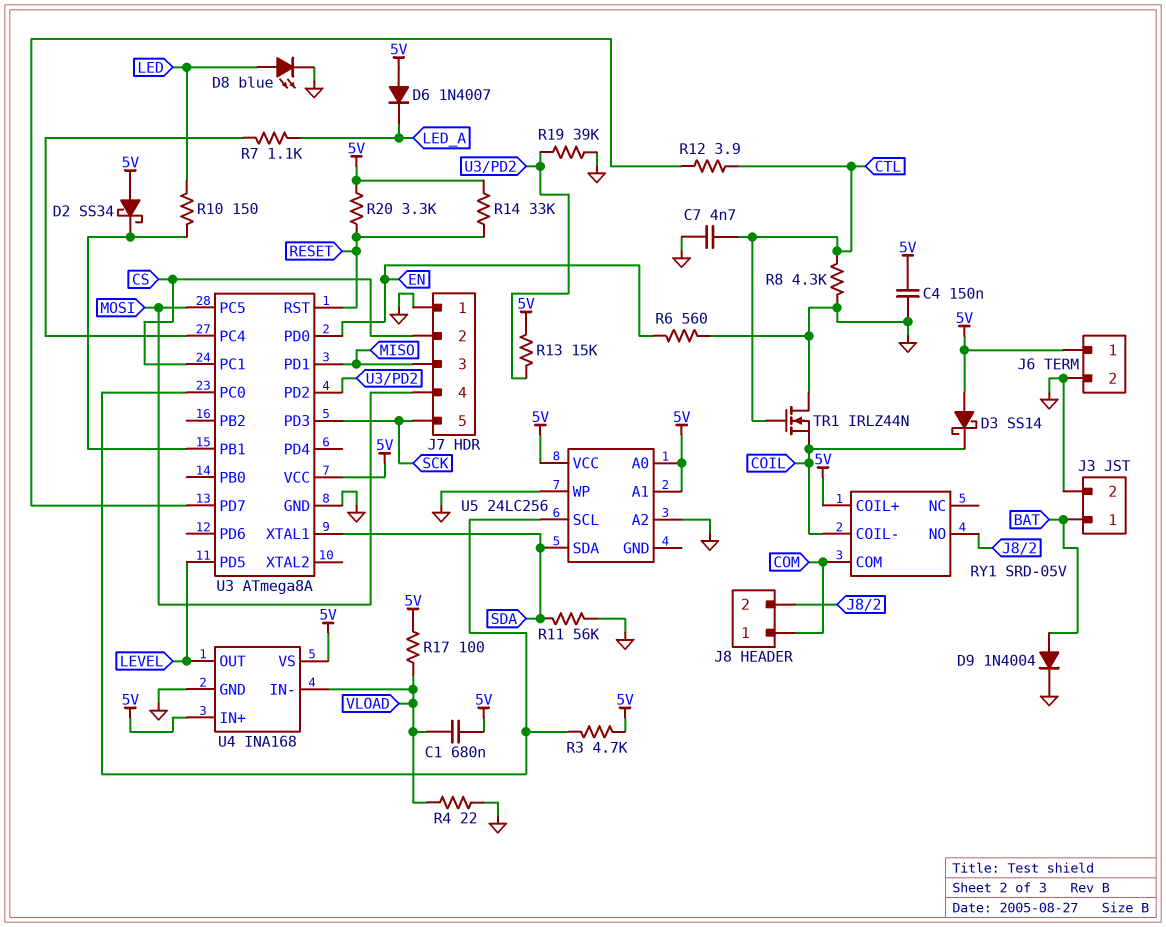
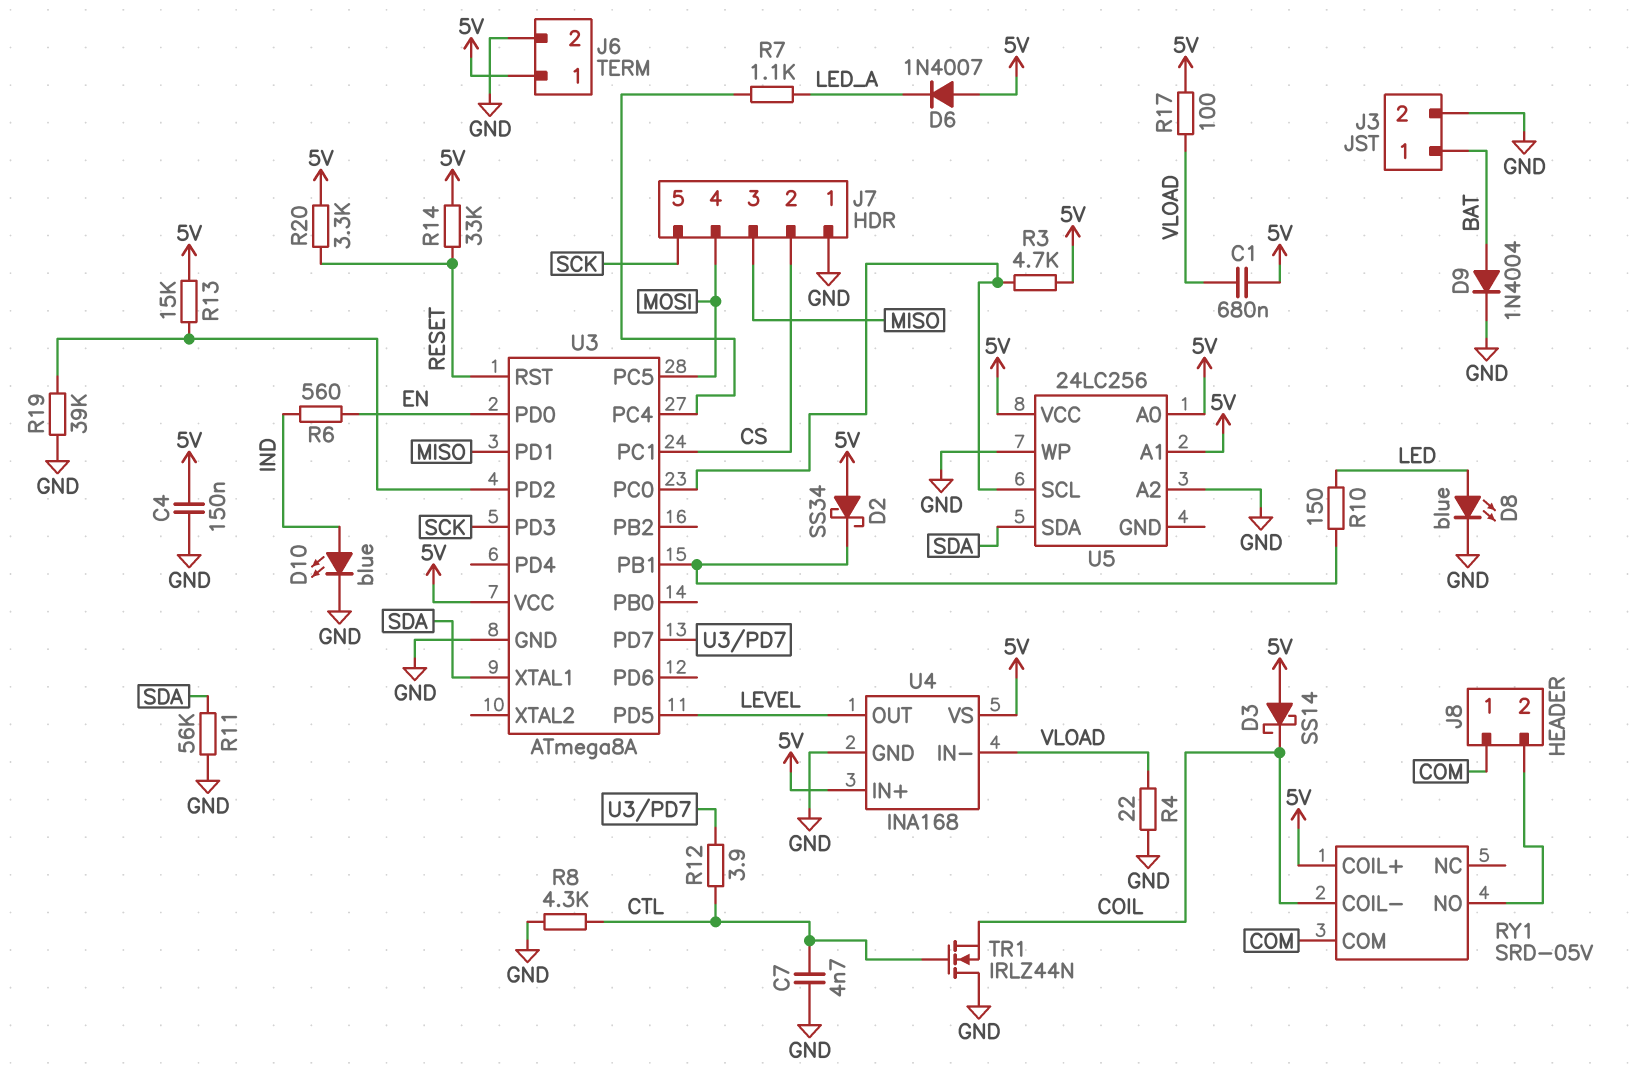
D10: none -> LED blue (A IND, K GND)
R6: 560 (EN, GND) -> 560 (EN, IND)

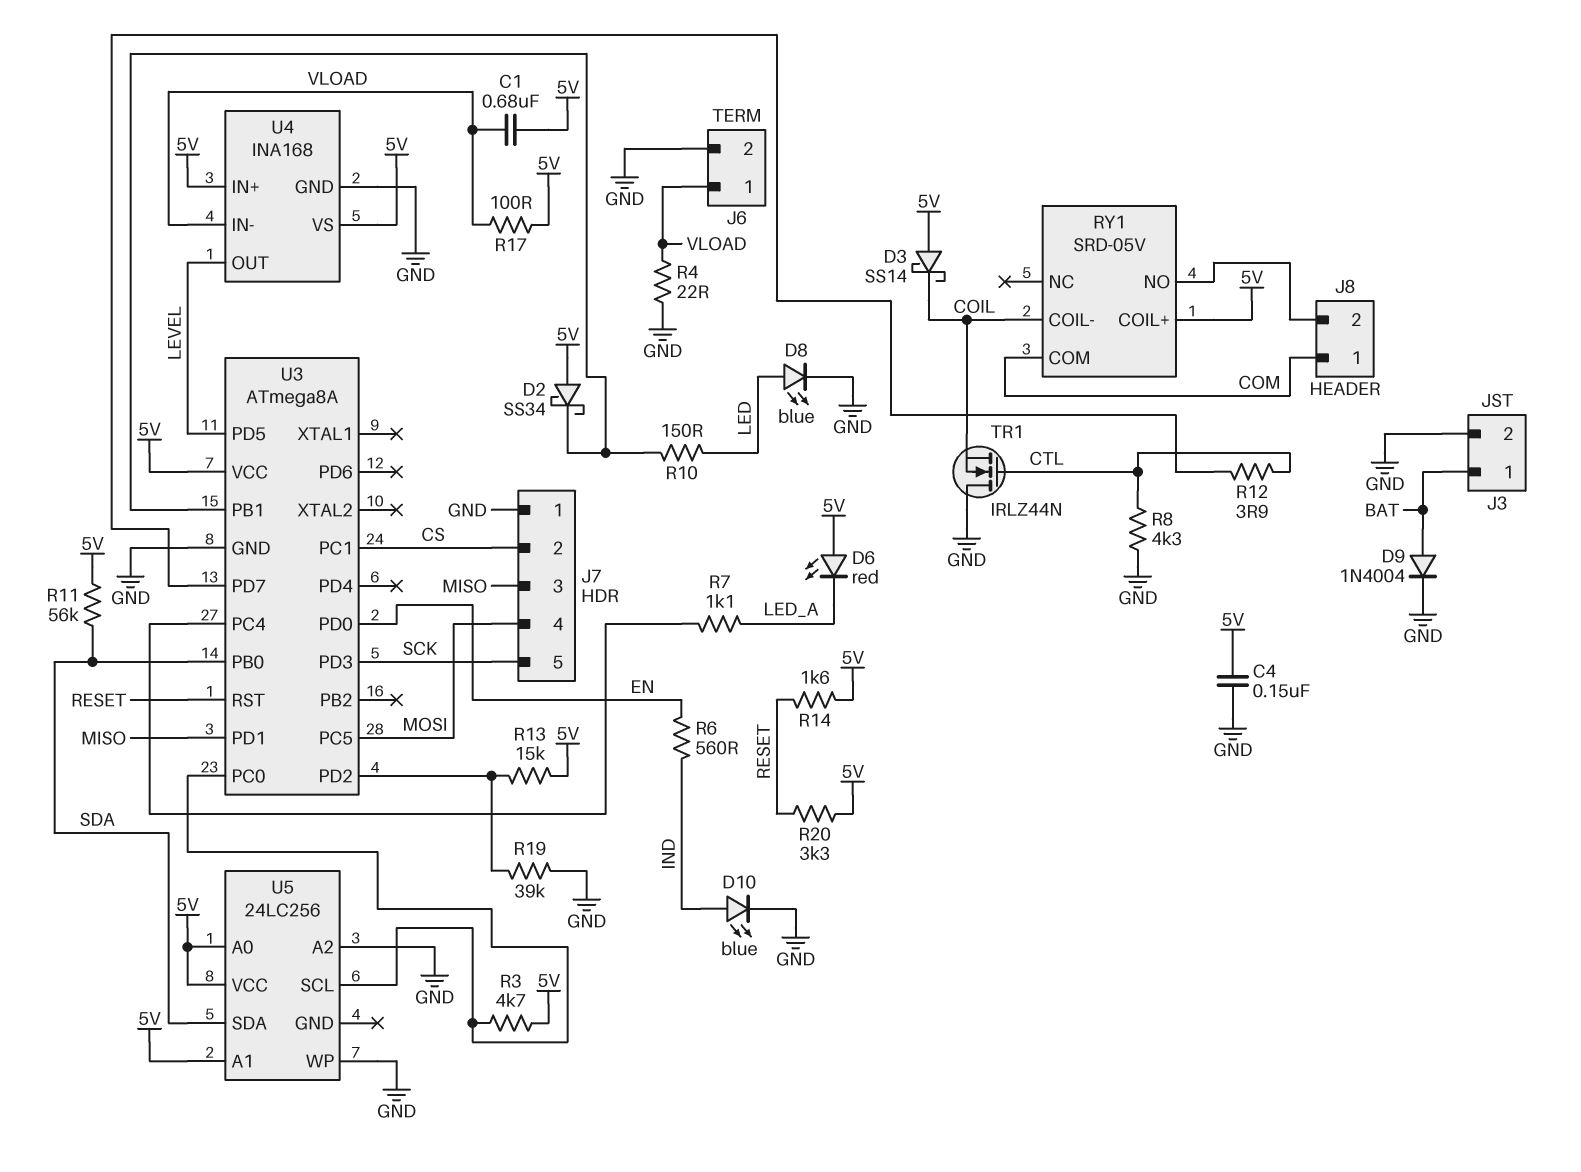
C7: 4.7nF (CTL, GND) -> none
D6: diode 1N4007 (A 5V, K LED_A) -> LED red (A 5V, K LED_A)
J6 pin 1: 5V -> VLOAD
R11: 56k (GND, SDA) -> 56k (5V, SDA)
R14: 33k (5V, RESET) -> 1.6k (5V, RESET)
U3 pin PB0: none -> SDA
U3 pin XTAL1: SDA -> none

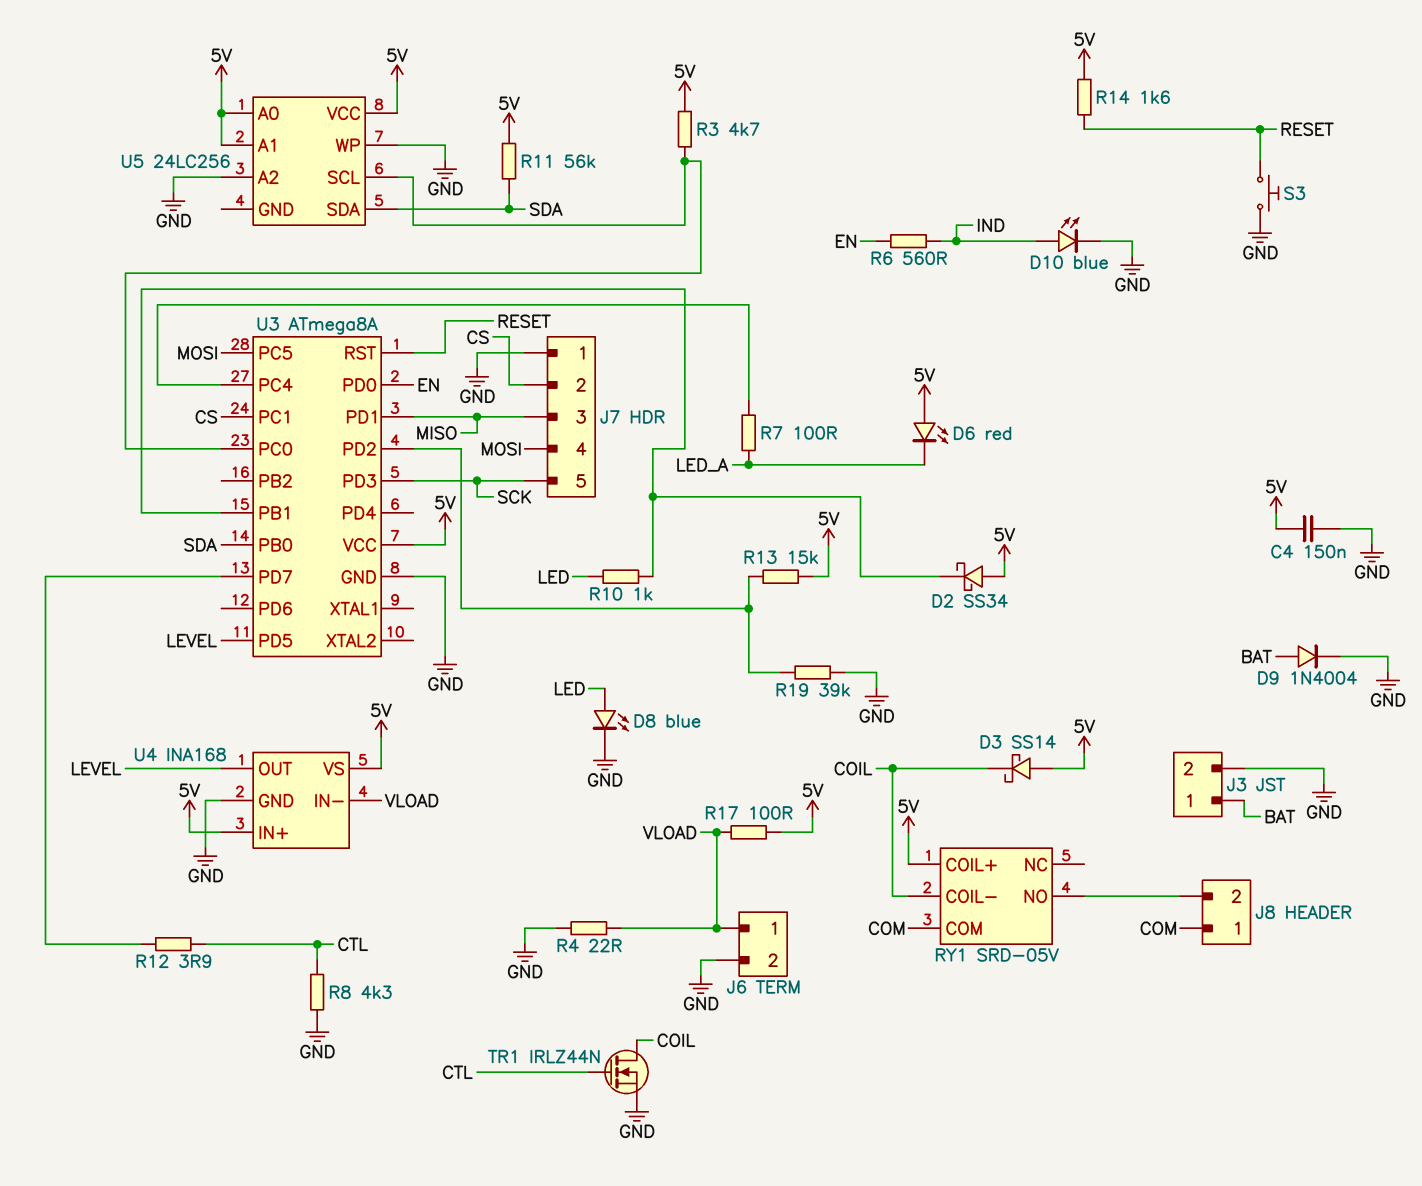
C1: 680nF (5V, VLOAD) -> none
R7: 1.1k (LED_A, U3/PC4) -> 100 (LED_A, U3/PC4)
R10: 150 (LED, U3/PB1) -> 1k (LED, U3/PB1)
R20: 3.3k (5V, RESET) -> none
S3: none -> button (GND, RESET)
TR1: NMOS IRLZ44N (G CTL, D GND, S COIL) -> NMOS IRLZ44N (G CTL, D COIL, S GND)

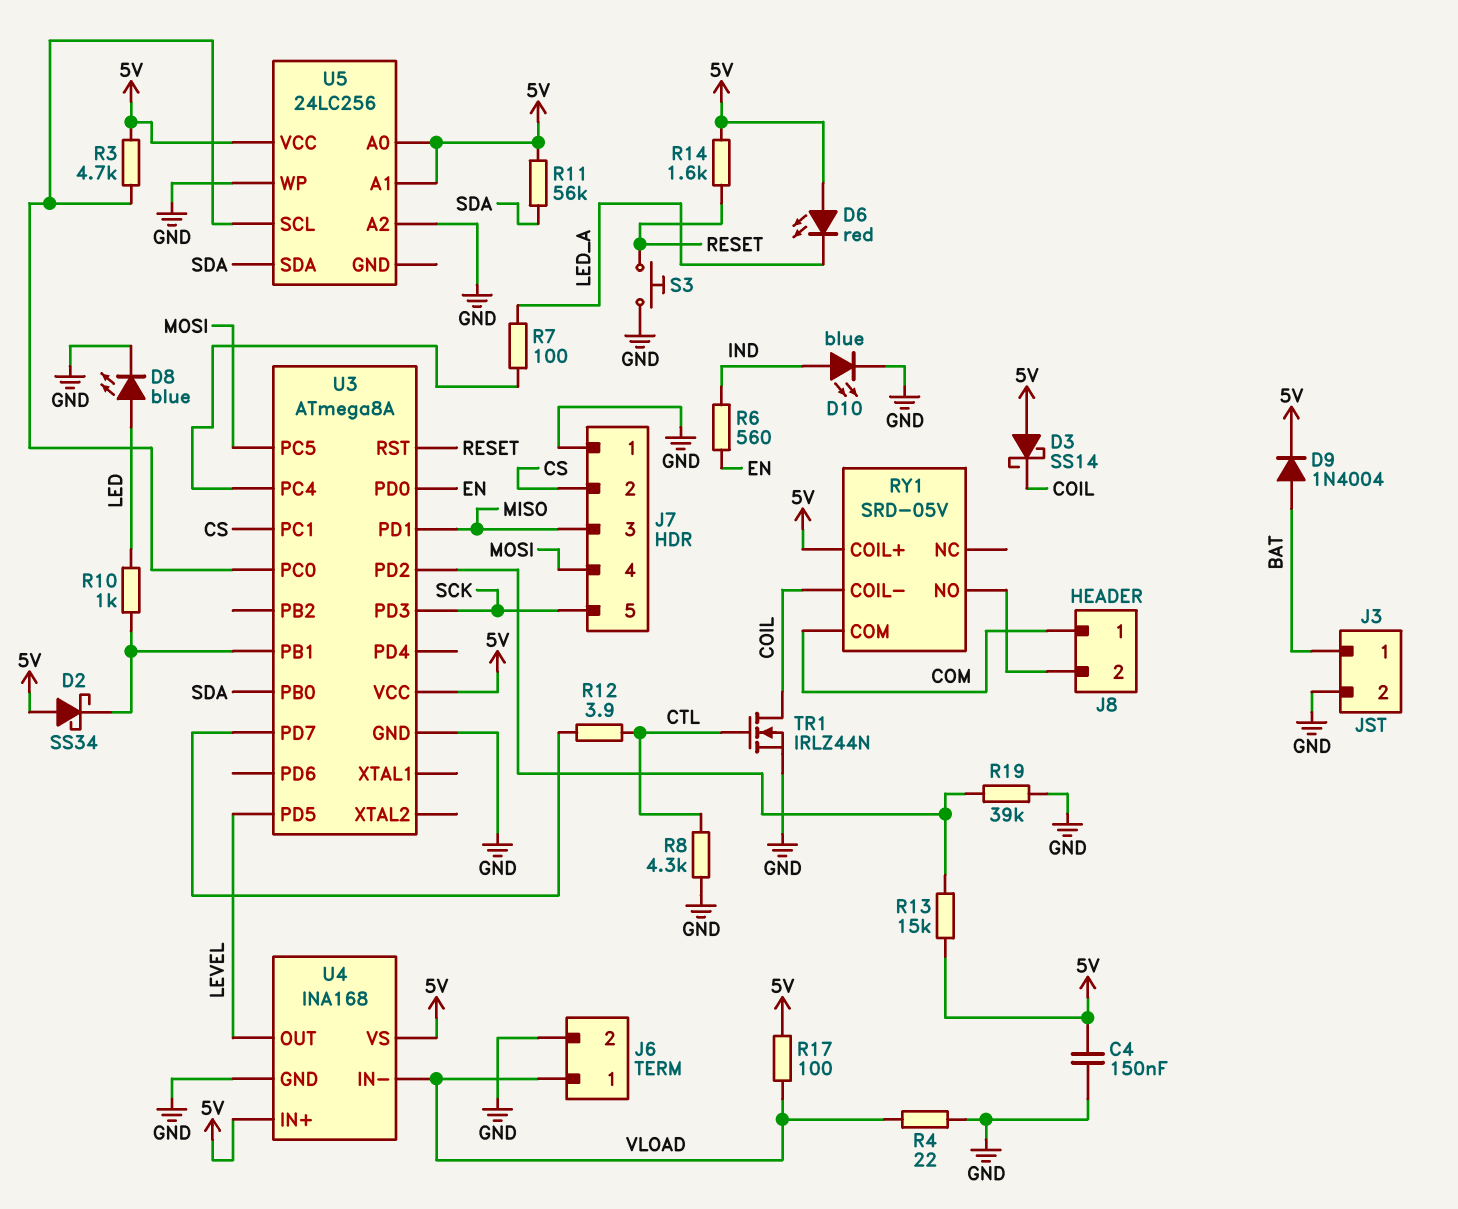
D9: diode 1N4004 (A BAT, K GND) -> diode 1N4004 (A BAT, K 5V)

